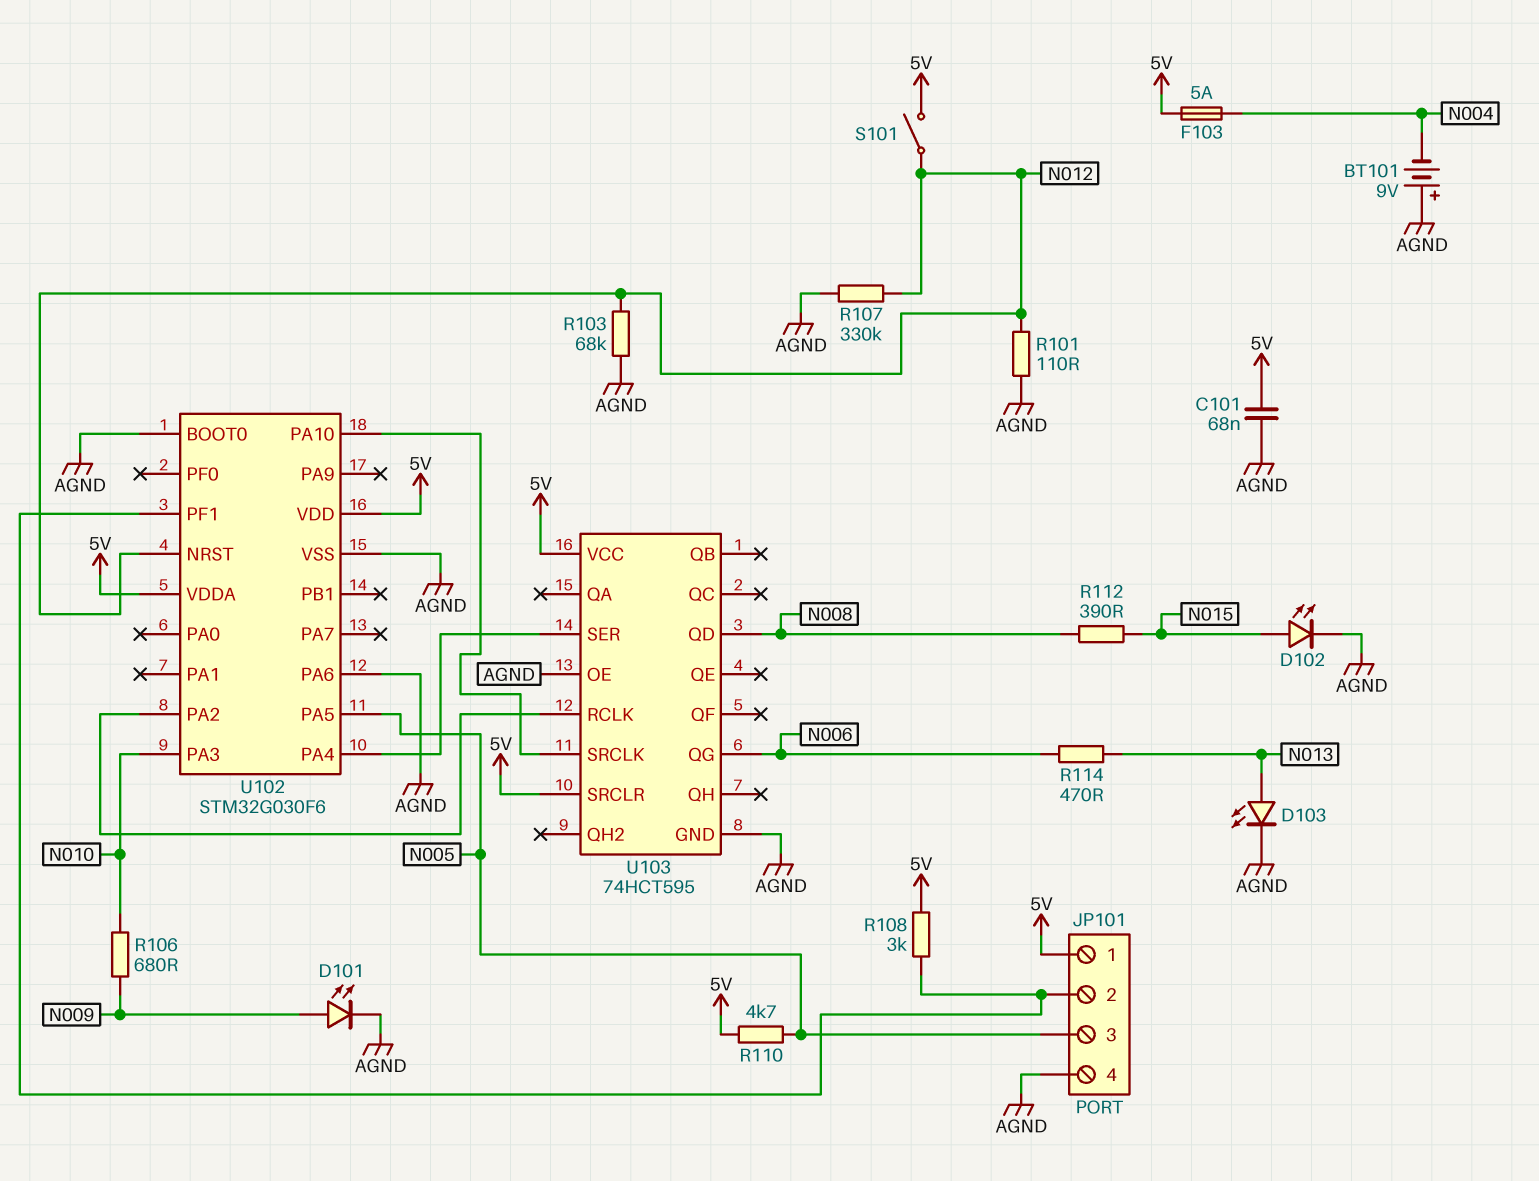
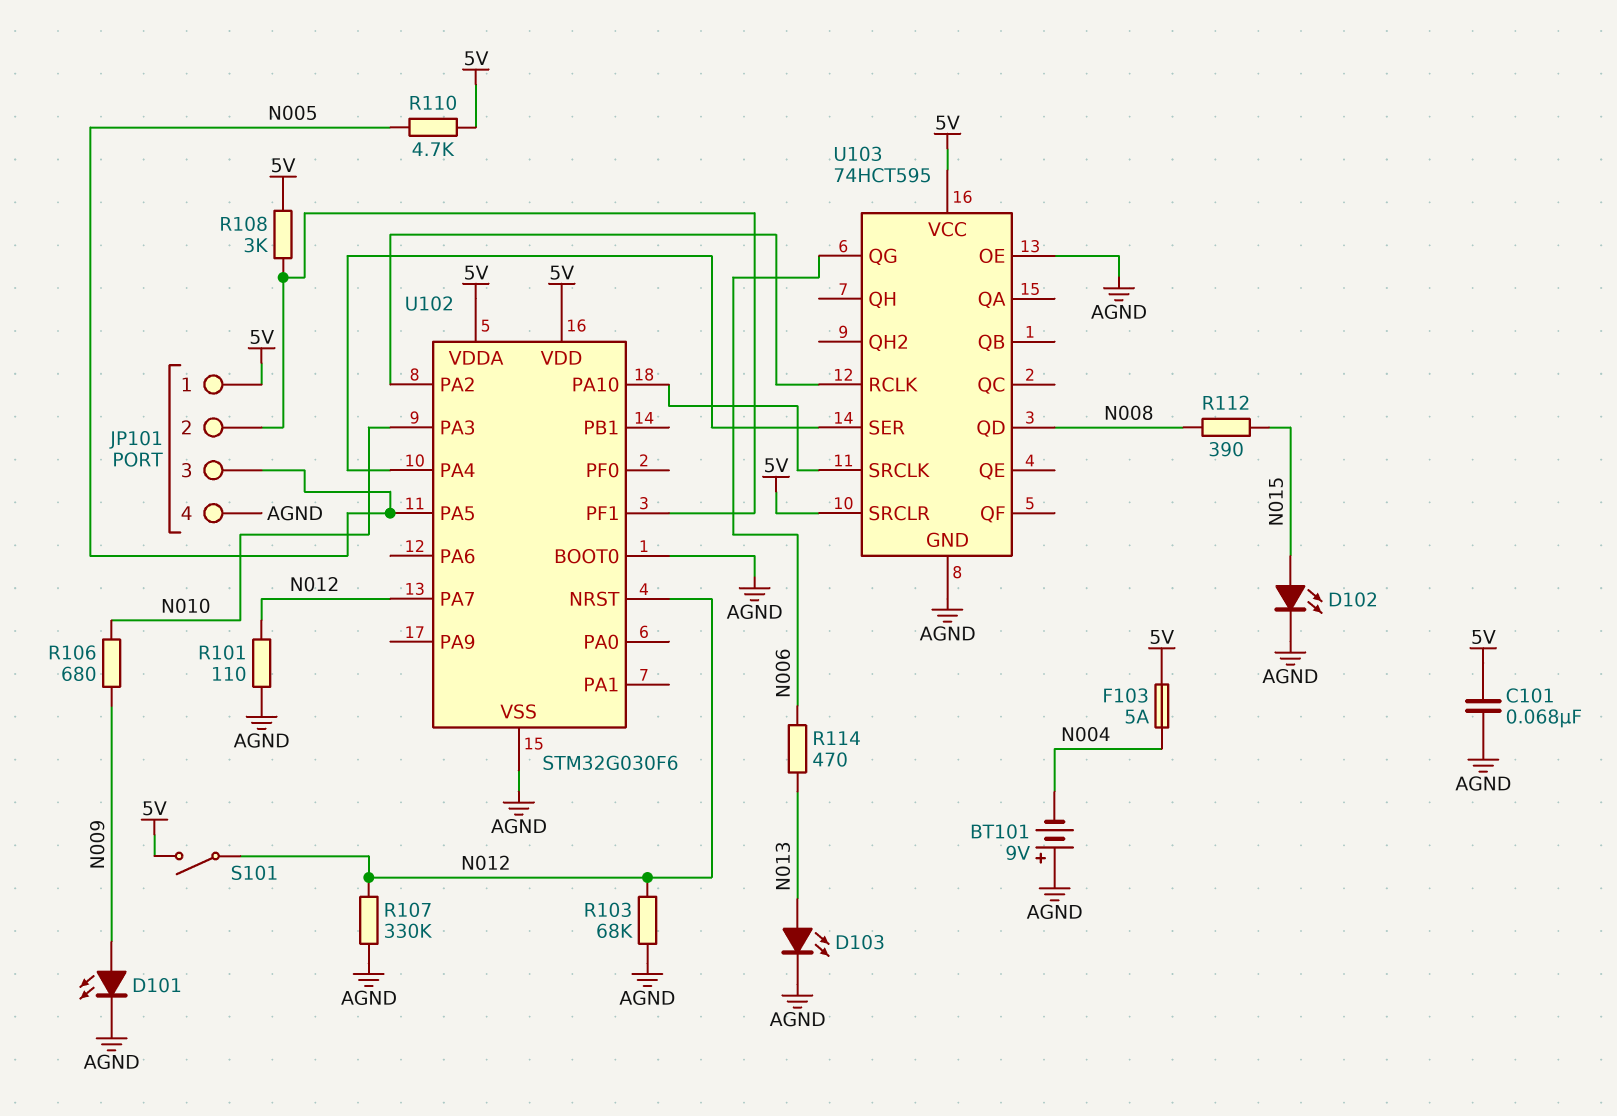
U102 pin PA6: AGND -> none
U102 pin PA7: none -> N012

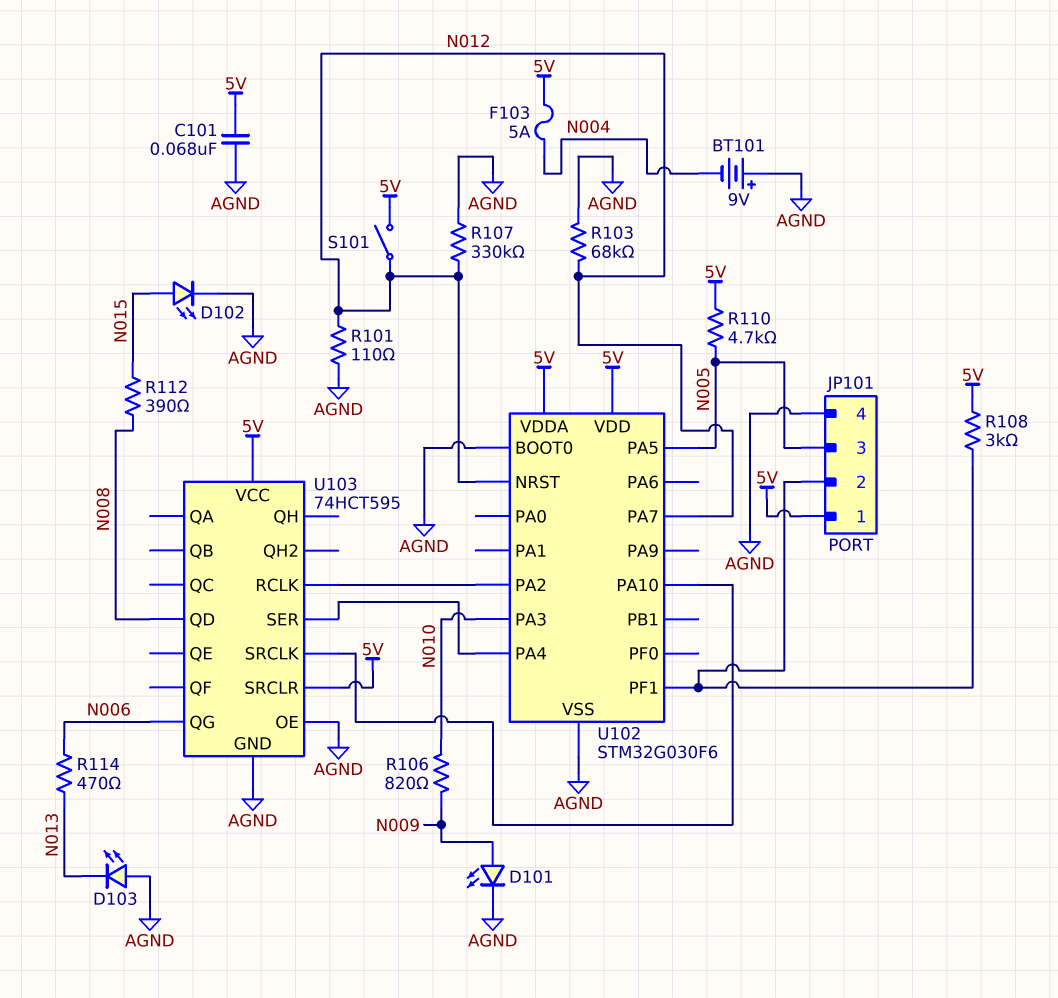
D103: LED (A N013, K AGND) -> LED (A AGND, K N013)
R106: 680 (N009, N010) -> 820 (N009, N010)

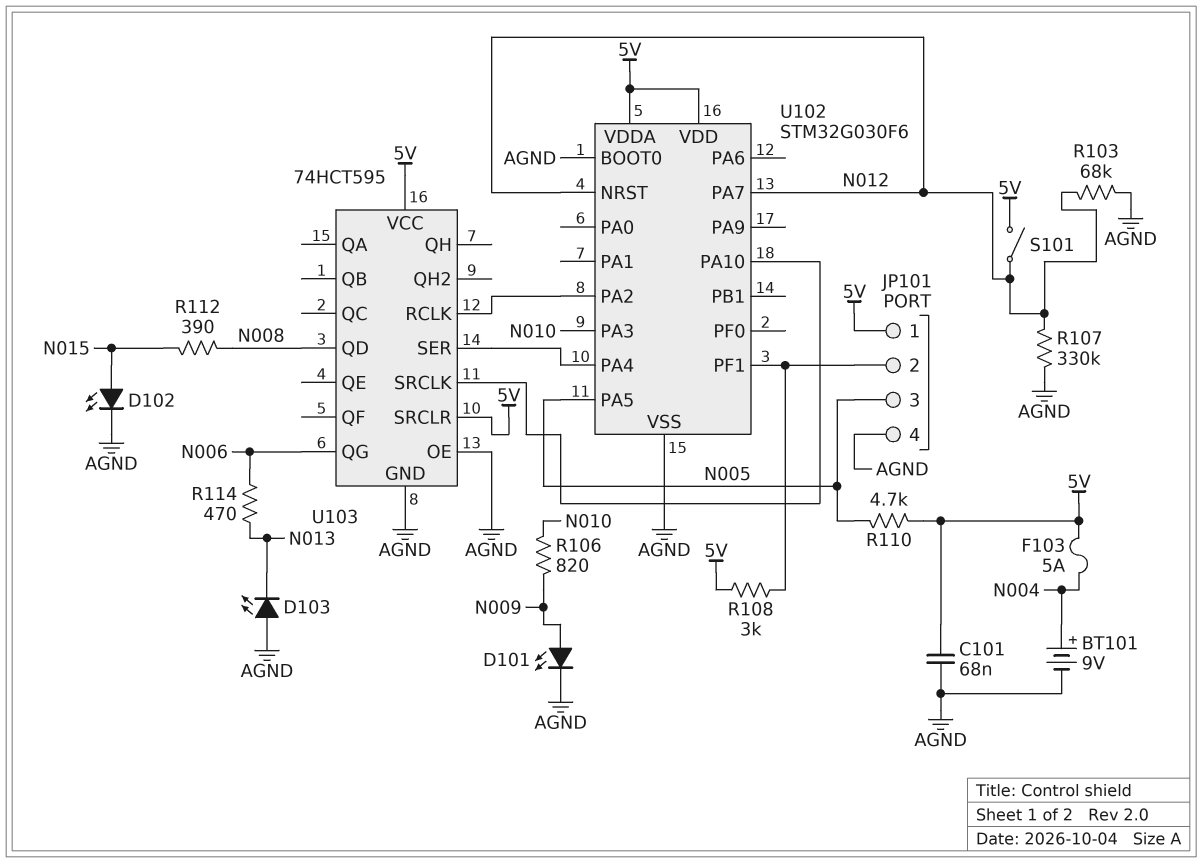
BT101: 9V (plus AGND, minus N004) -> 9V (plus N004, minus AGND)
R101: 110 (AGND, N012) -> none

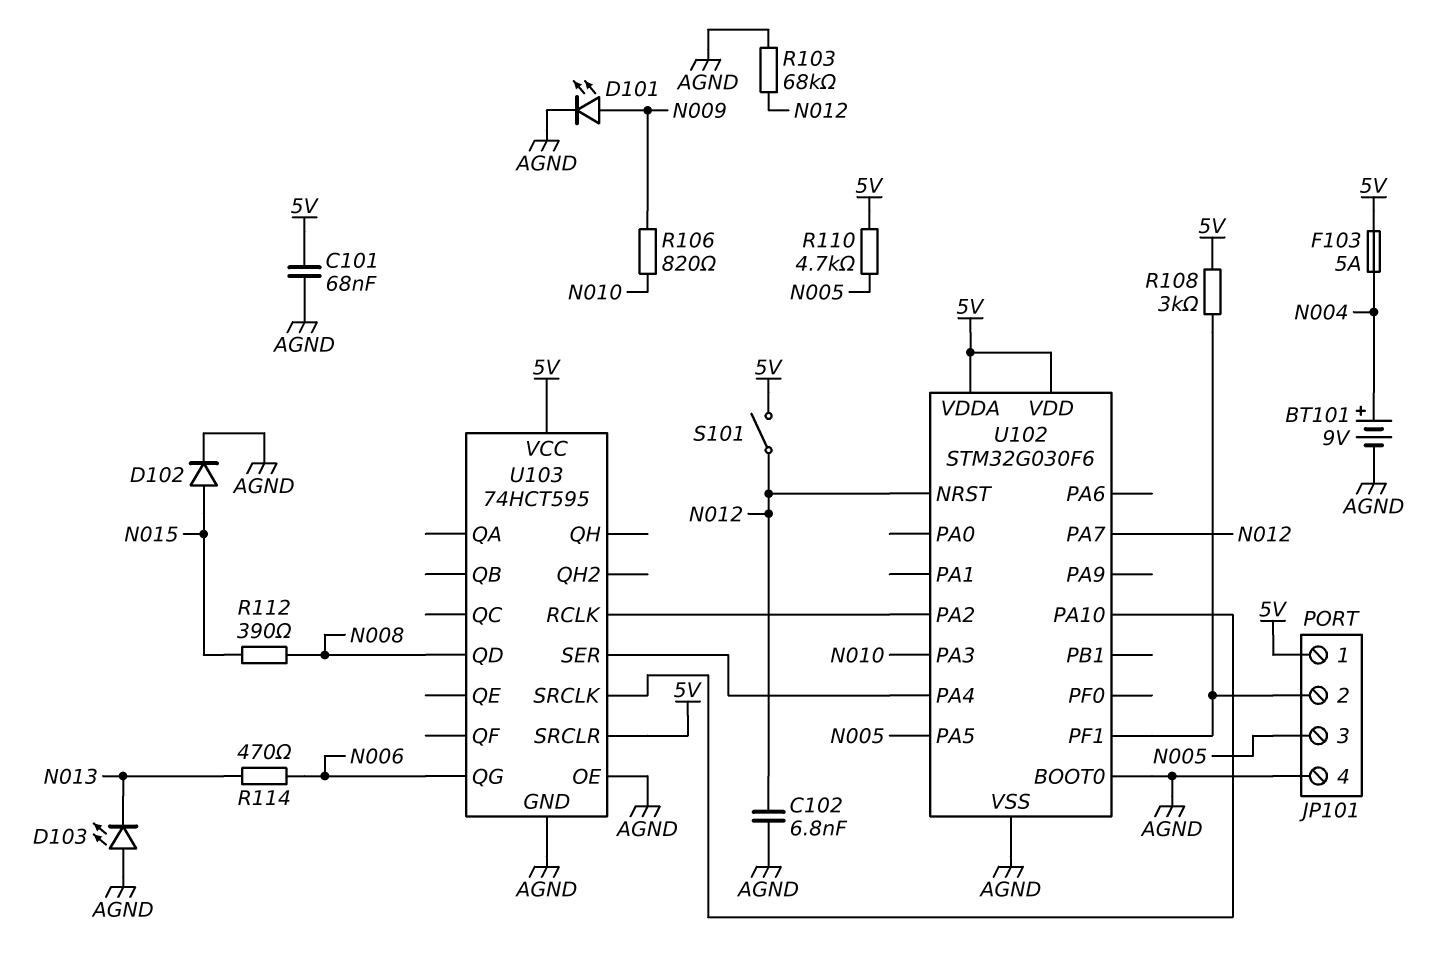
C102: none -> 6.8nF (AGND, N012)
D102: LED (A N015, K AGND) -> diode (A N015, K AGND)
R107: 330k (AGND, N012) -> none

